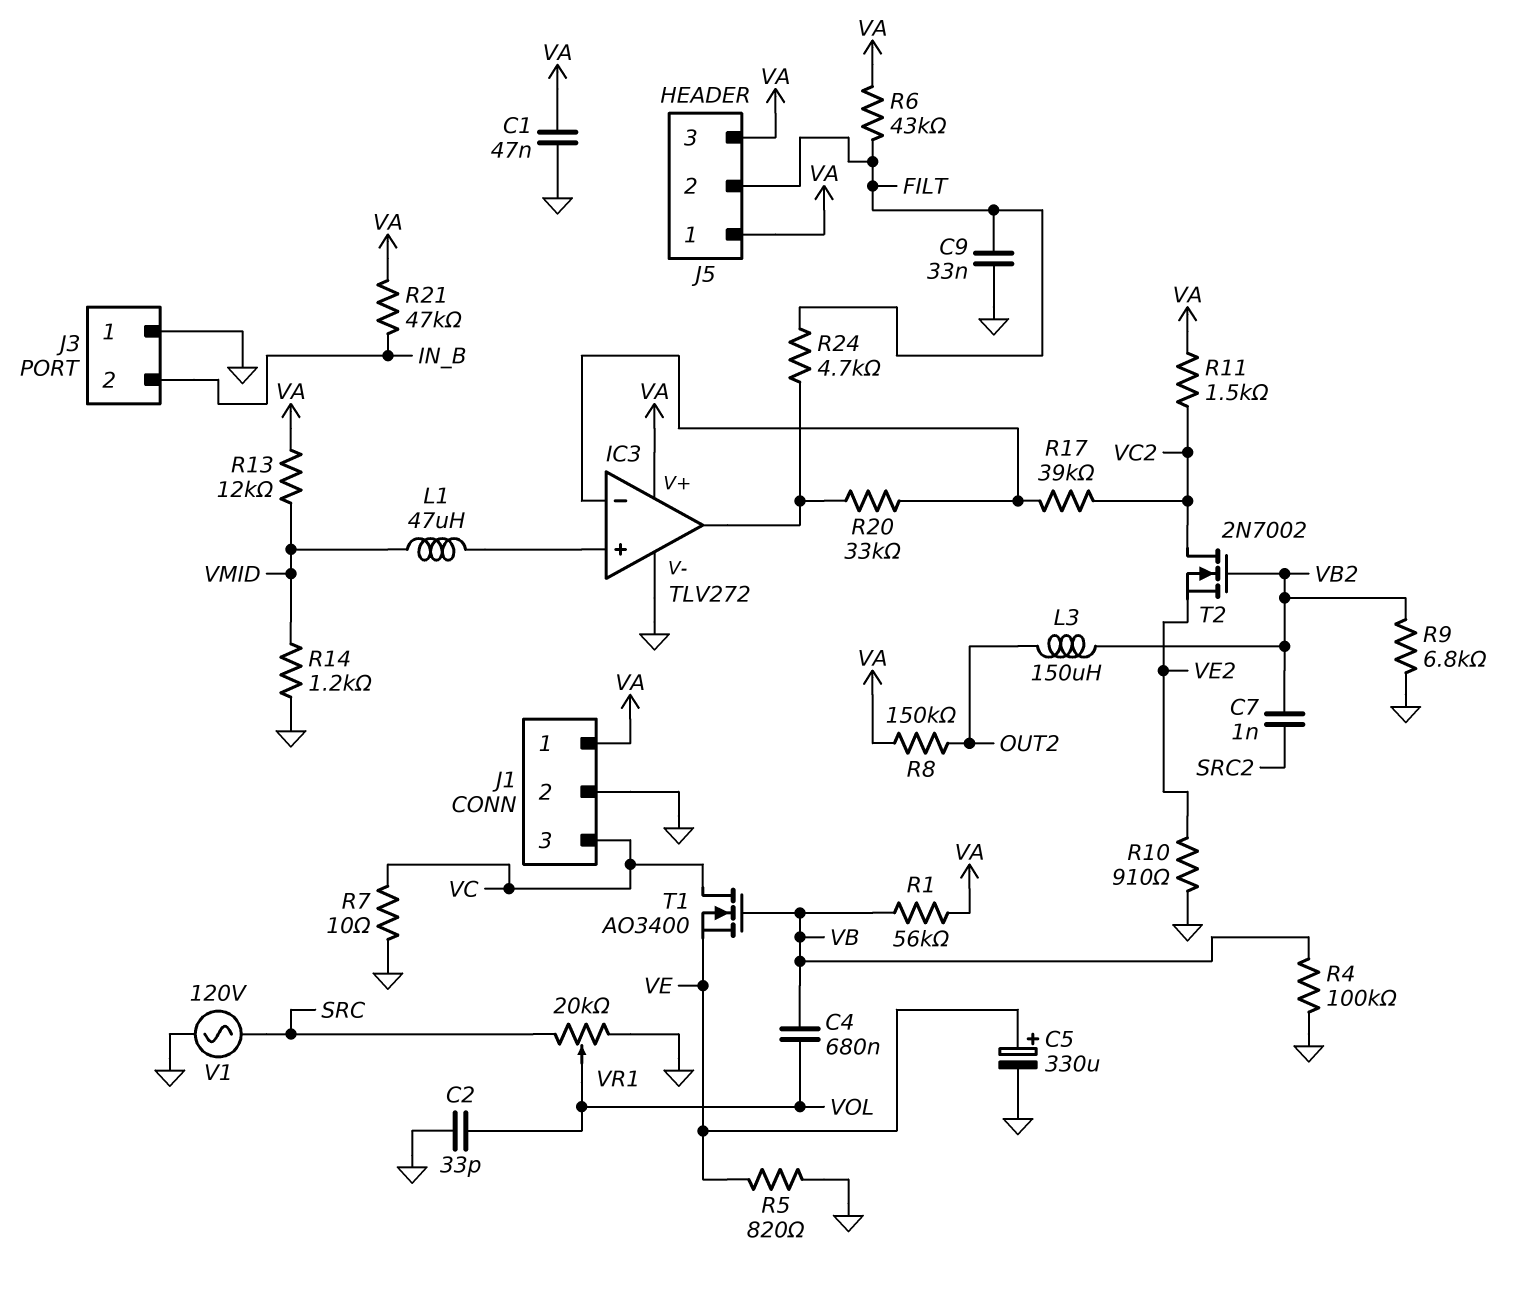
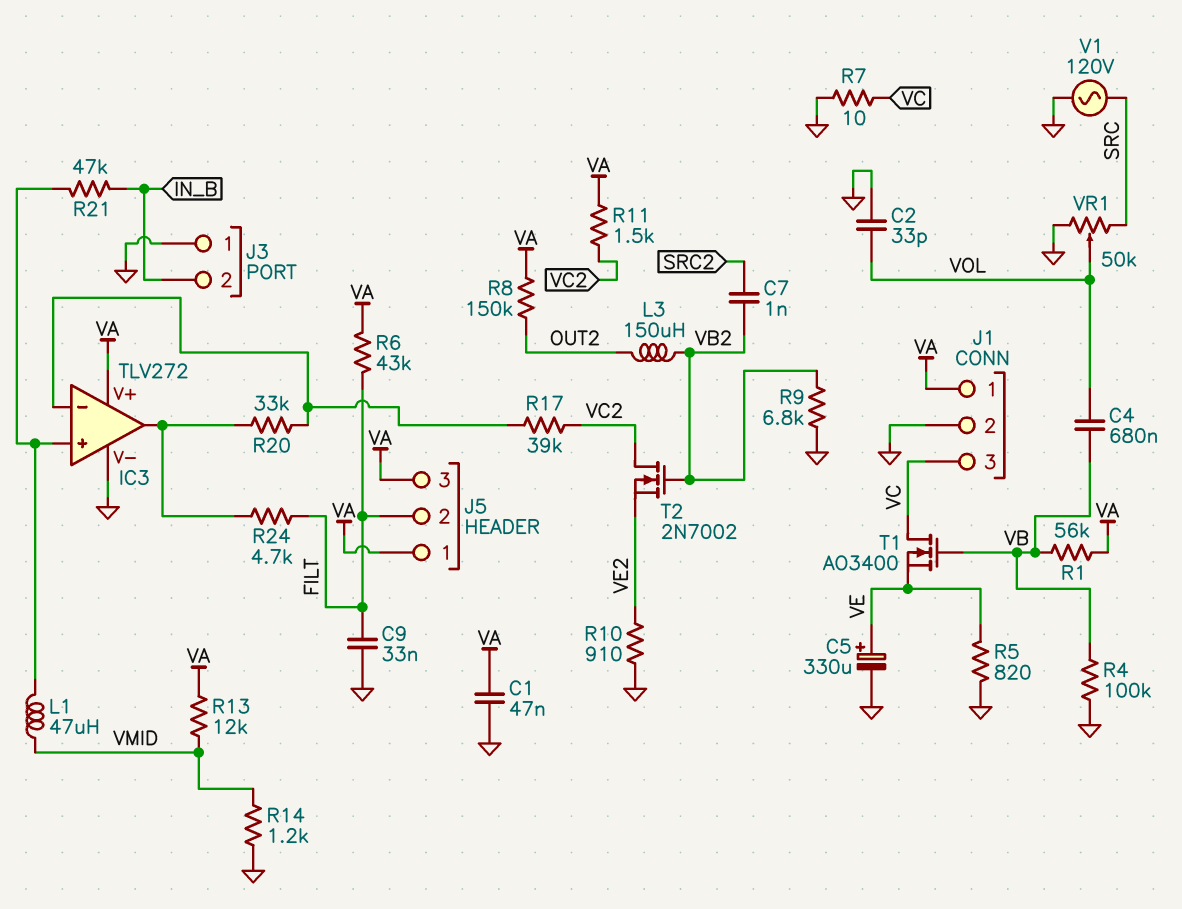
R21: 47k (IN_B, VA) -> 47k (IC3/in+, IN_B)
VR1: 20k (GND, SRC, wiper VOL) -> 50k (GND, SRC, wiper VOL)

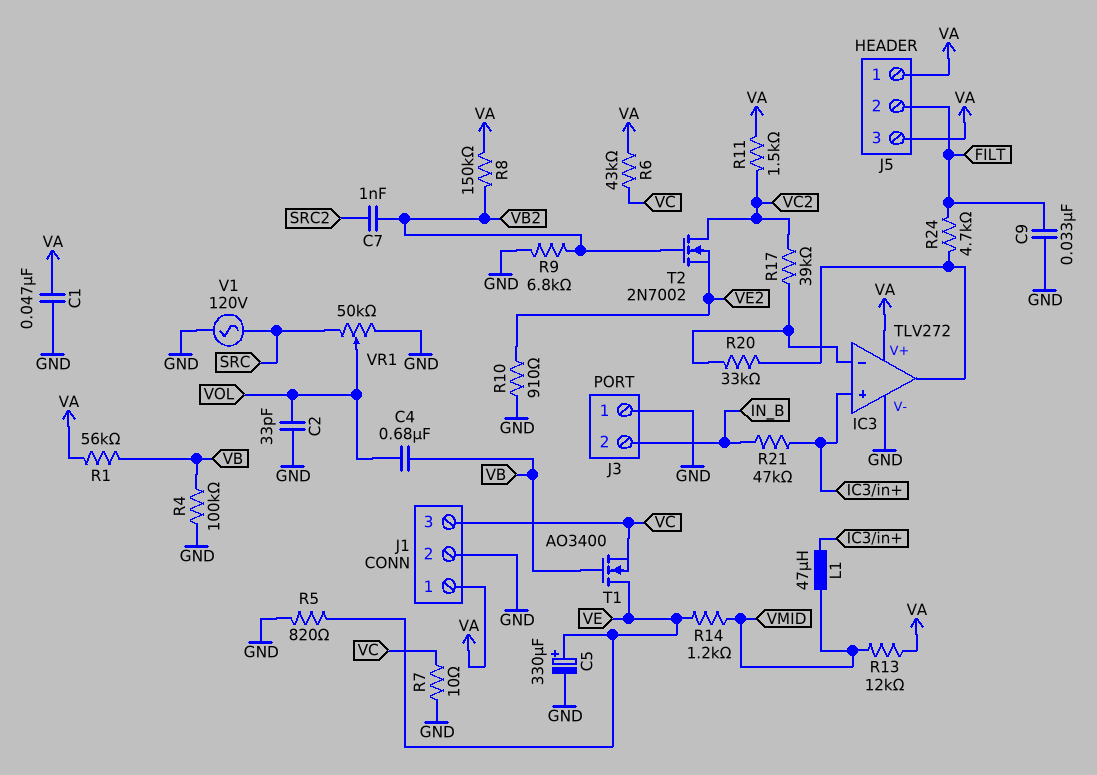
L3: 150uH (OUT2, VB2) -> none
R6: 43k (FILT, VA) -> 43k (VA, VC)
R8: 150k (OUT2, VA) -> 150k (VA, VB2)
R14: 1.2k (GND, VMID) -> 1.2k (VE, VMID)
T1: NMOS AO3400 (G VB, D VC, S VE) -> NMOS AO3400 (G VB, D VE, S VC)

